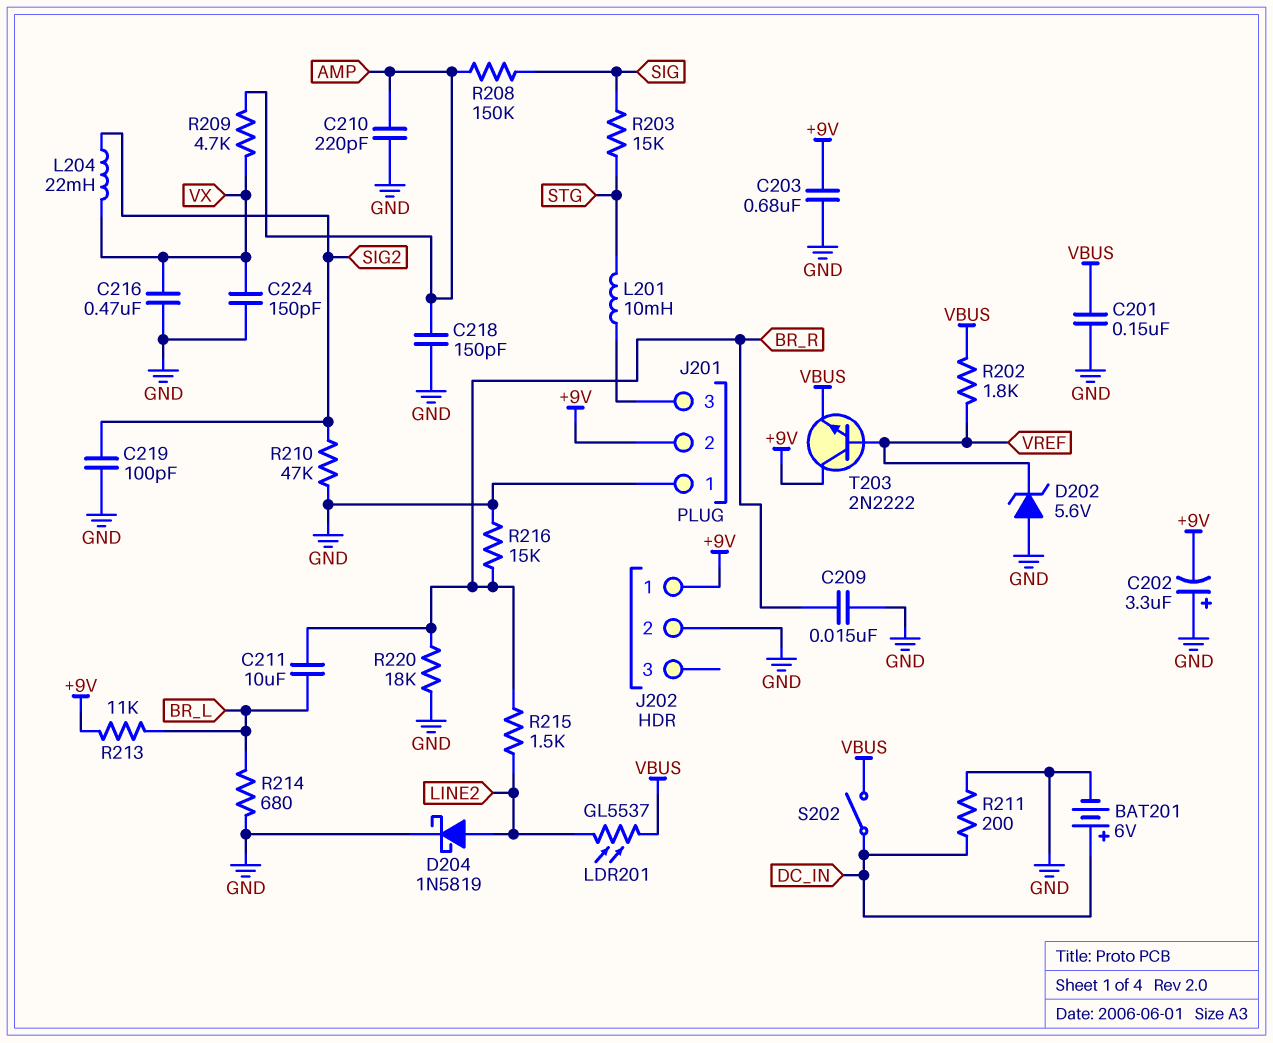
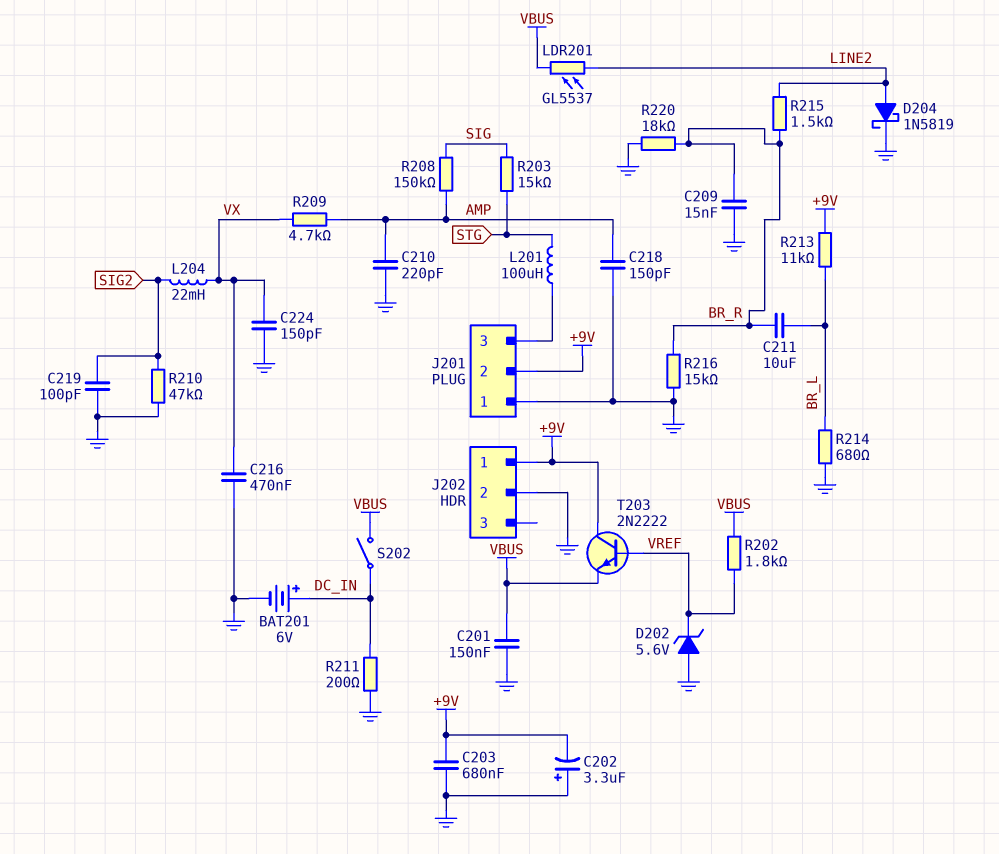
L201: 10mH (J201/3, STG) -> 100uH (J201/3, STG)

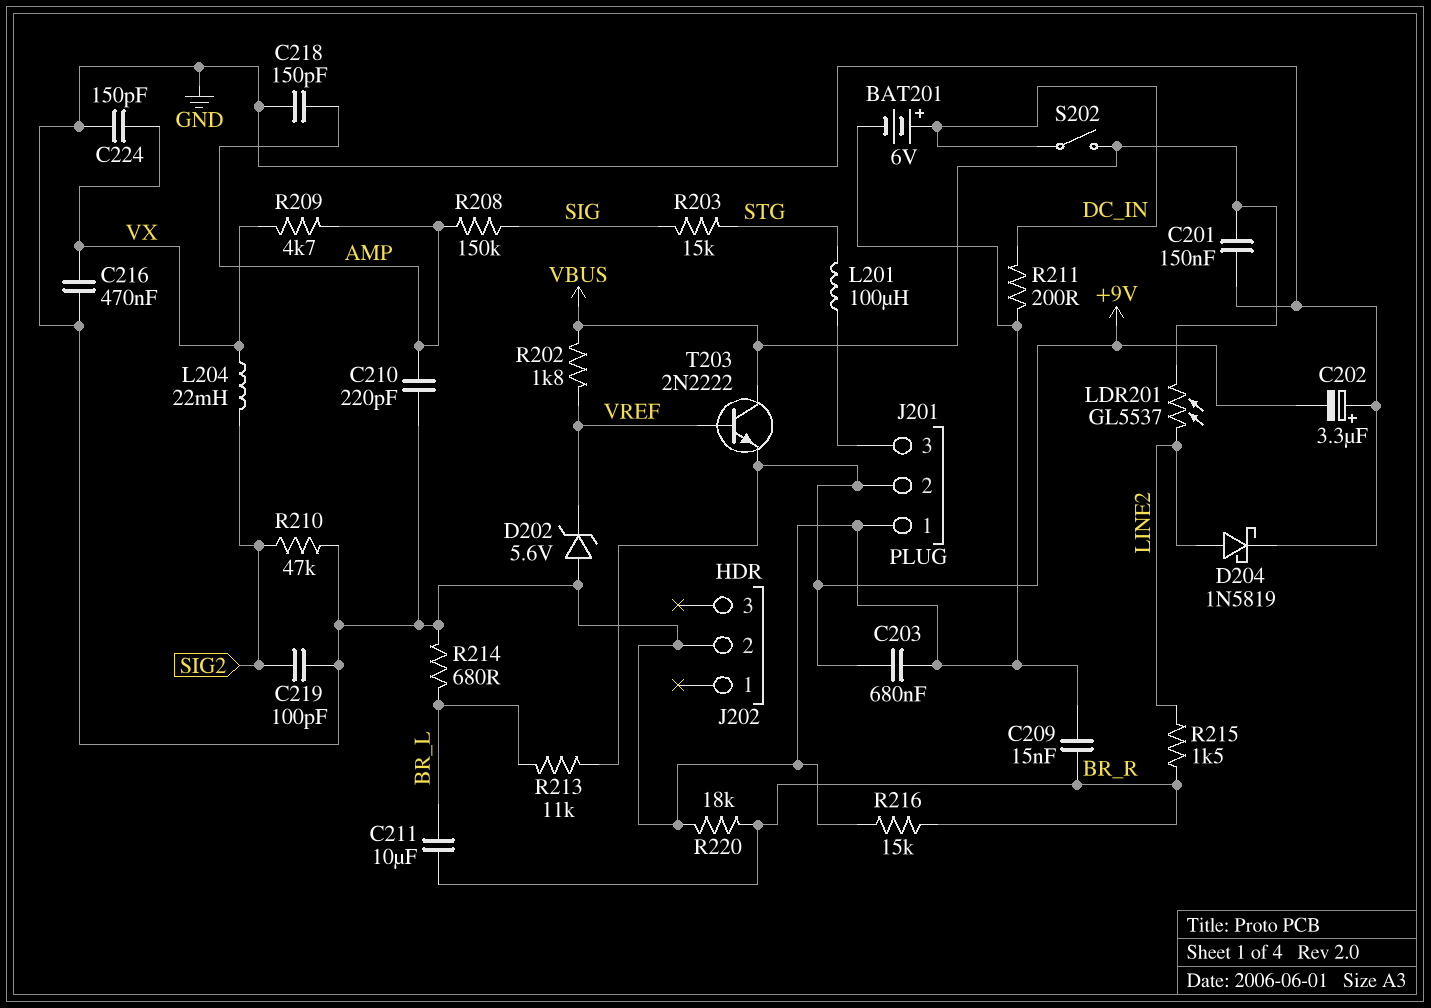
J202 pin 1: +9V -> none
T203: NPN 2N2222 (B VREF, C +9V, E VBUS) -> NPN 2N2222 (B VREF, C VBUS, E +9V)

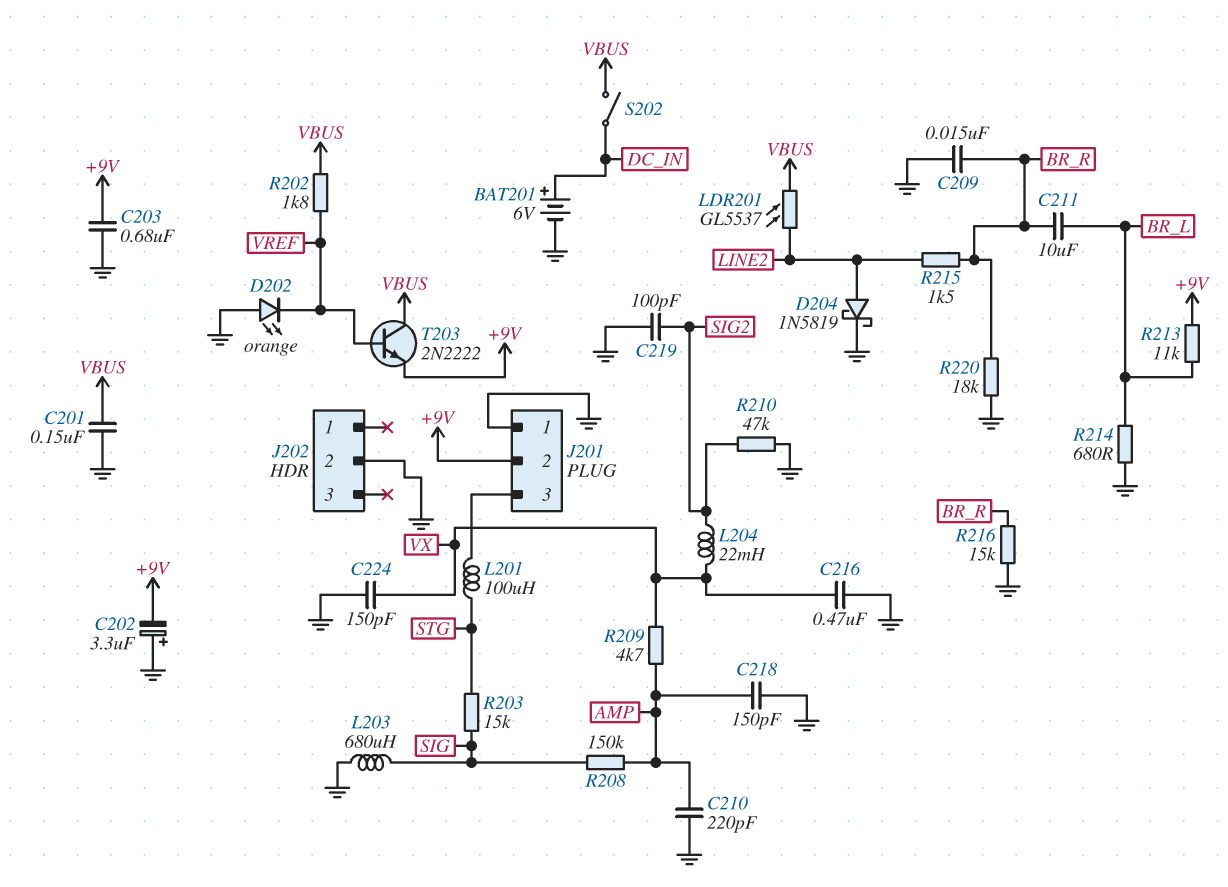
D202: zener 5.6V (A GND, K VREF) -> LED orange (A GND, K VREF)
L203: none -> 680uH (GND, SIG)
R211: 200 (DC_IN, GND) -> none

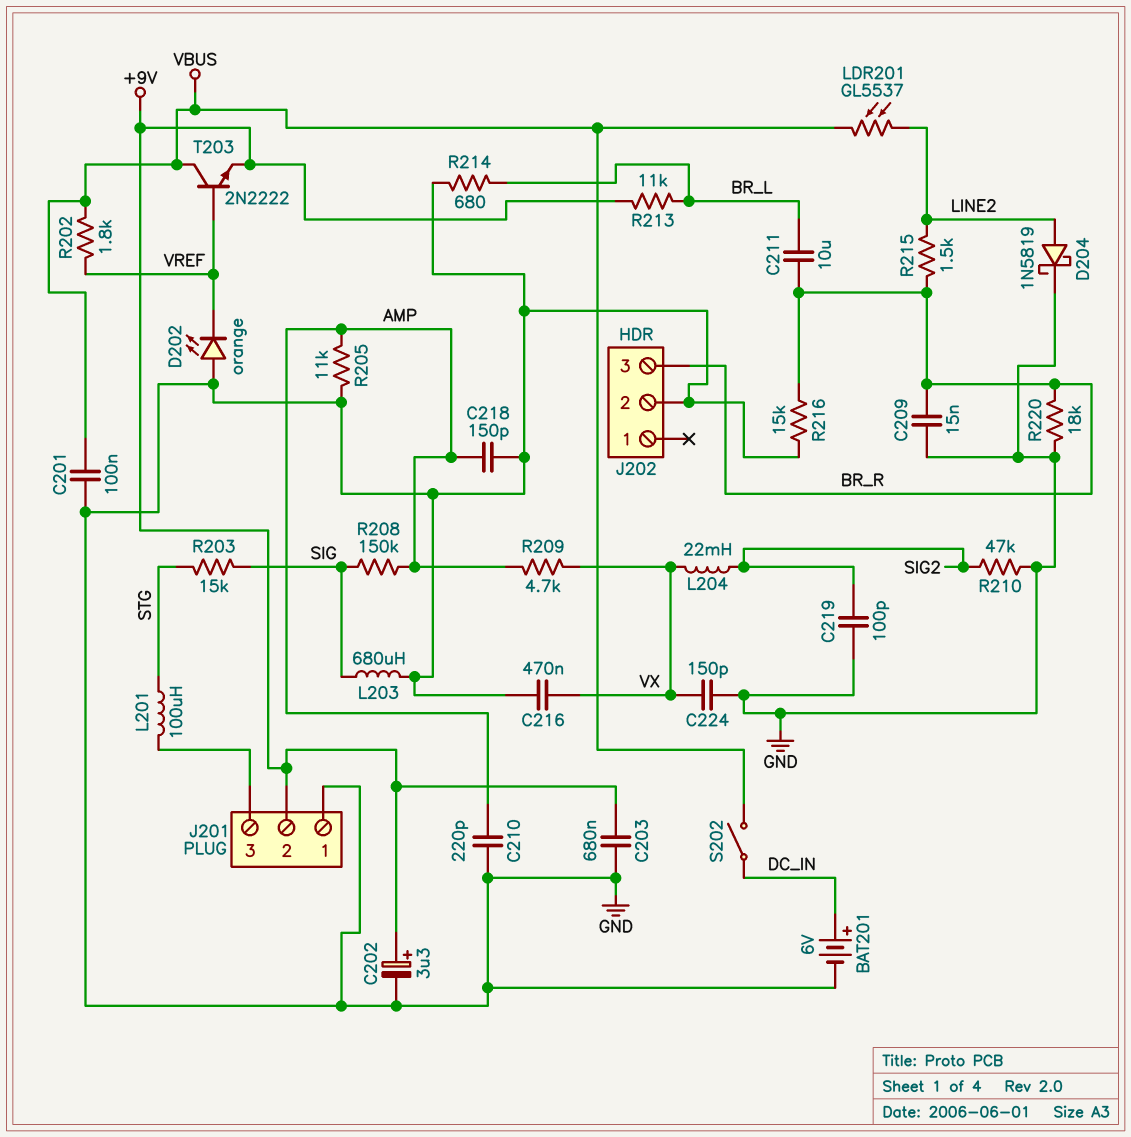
C201: 150nF (GND, VBUS) -> 100nF (GND, VBUS)
C202: 3.3uF (plus GND, minus +9V) -> 3.3uF (plus +9V, minus GND)
J202 pin 3: none -> BR_R
R205: none -> 11k (AMP, GND)

